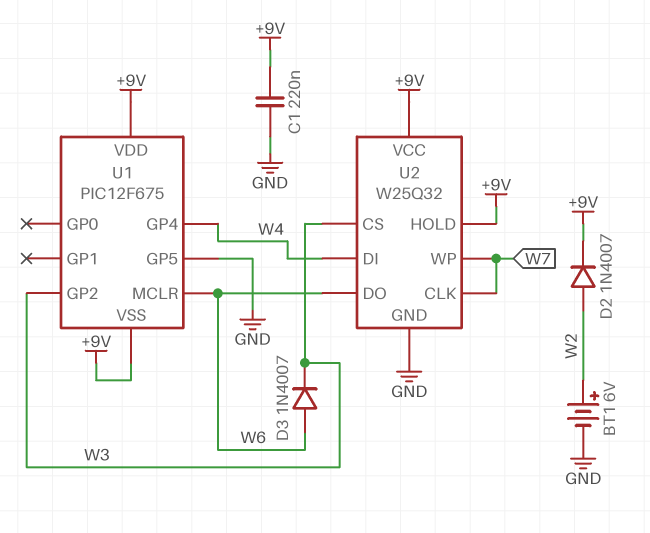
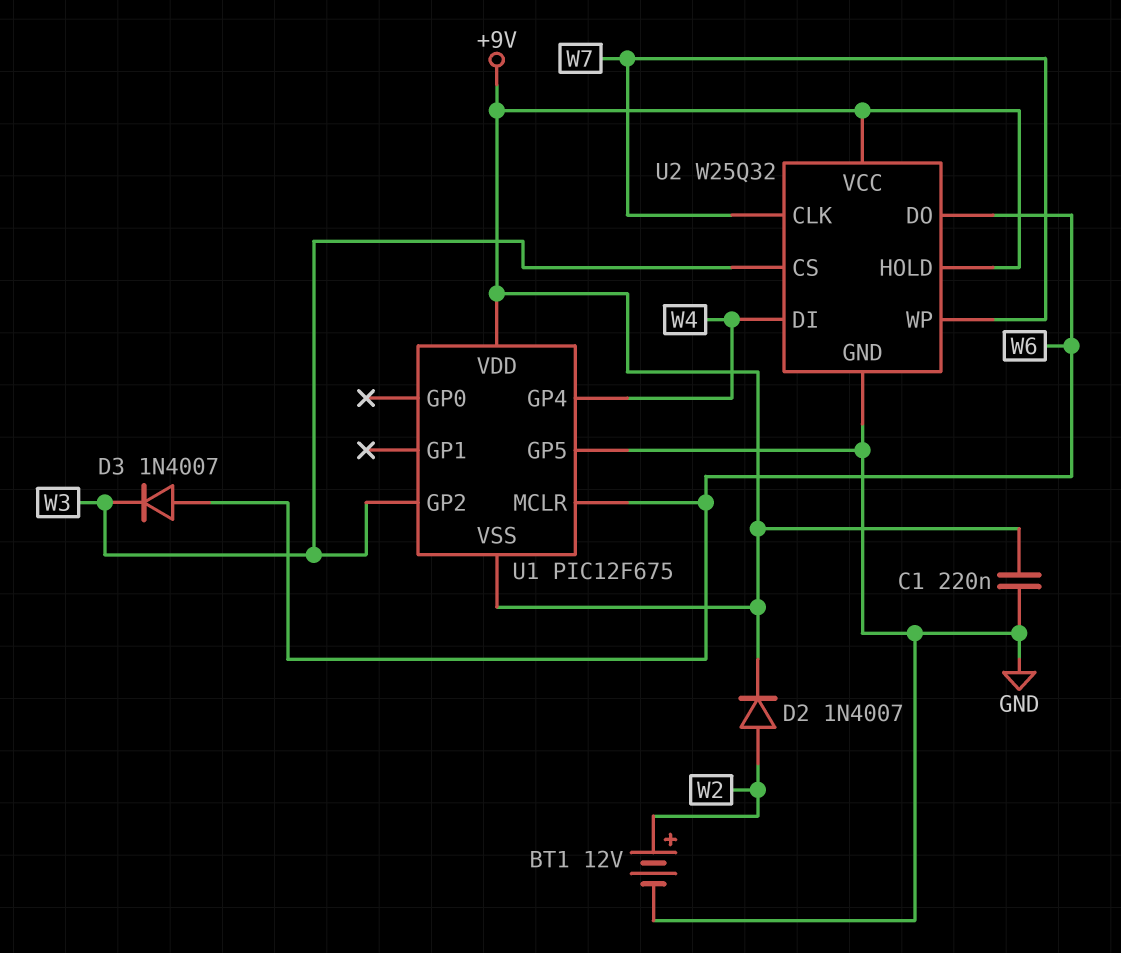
BT1: 6V (plus W2, minus GND) -> 12V (plus W2, minus GND)

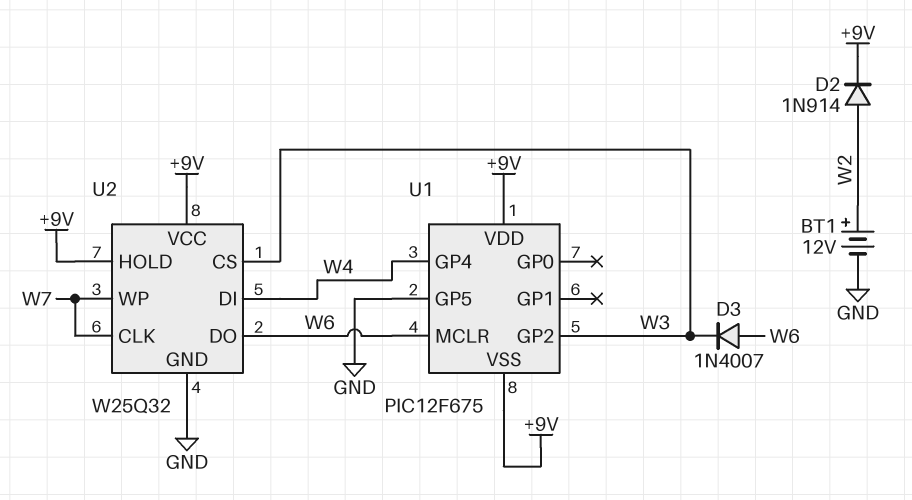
C1: 220nF (+9V, GND) -> none
D2: diode 1N4007 (A W2, K +9V) -> diode 1N914 (A W2, K +9V)

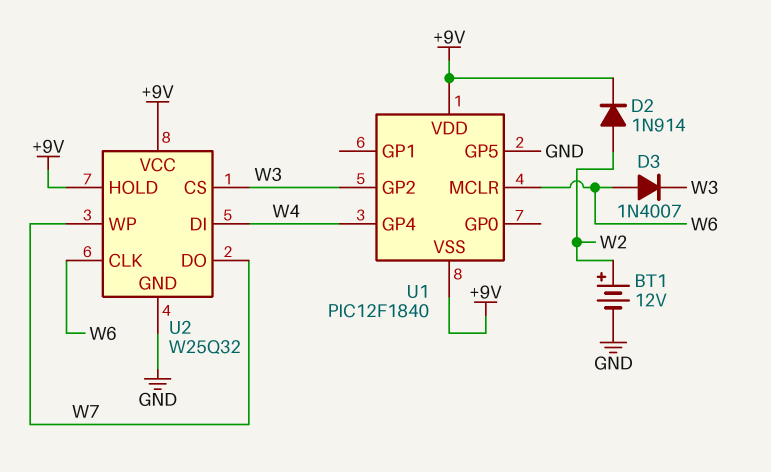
U1: PIC12F675 -> PIC12F1840
U2 pin CLK: W7 -> W6
U2 pin DO: W6 -> W7

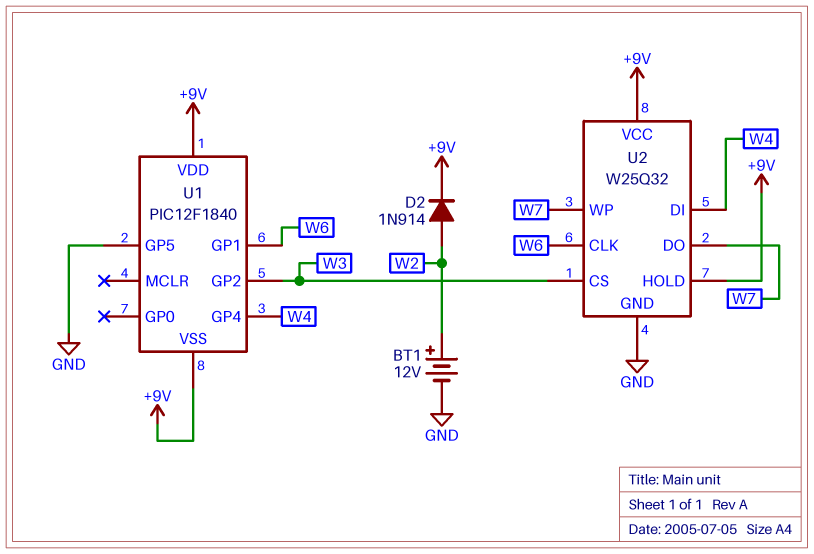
D3: diode 1N4007 (A W6, K W3) -> none
U1 pin GP1: none -> W6
U1 pin MCLR: W6 -> none

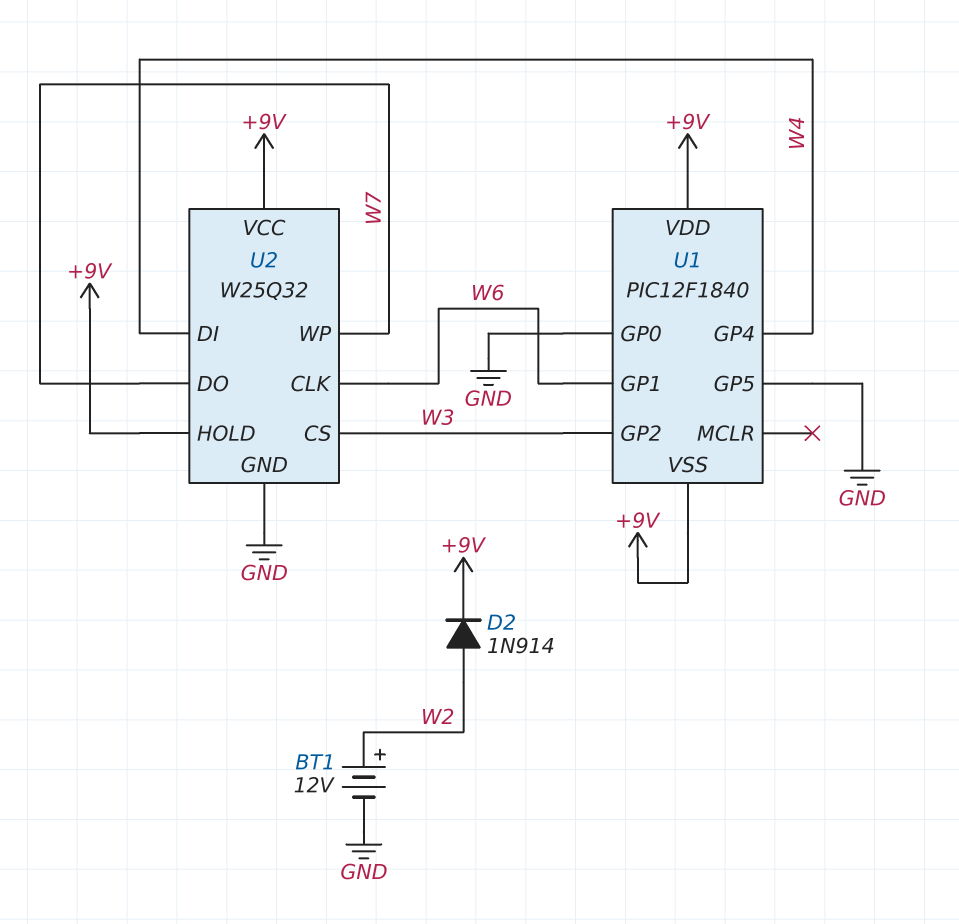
U1 pin GP0: none -> GND

